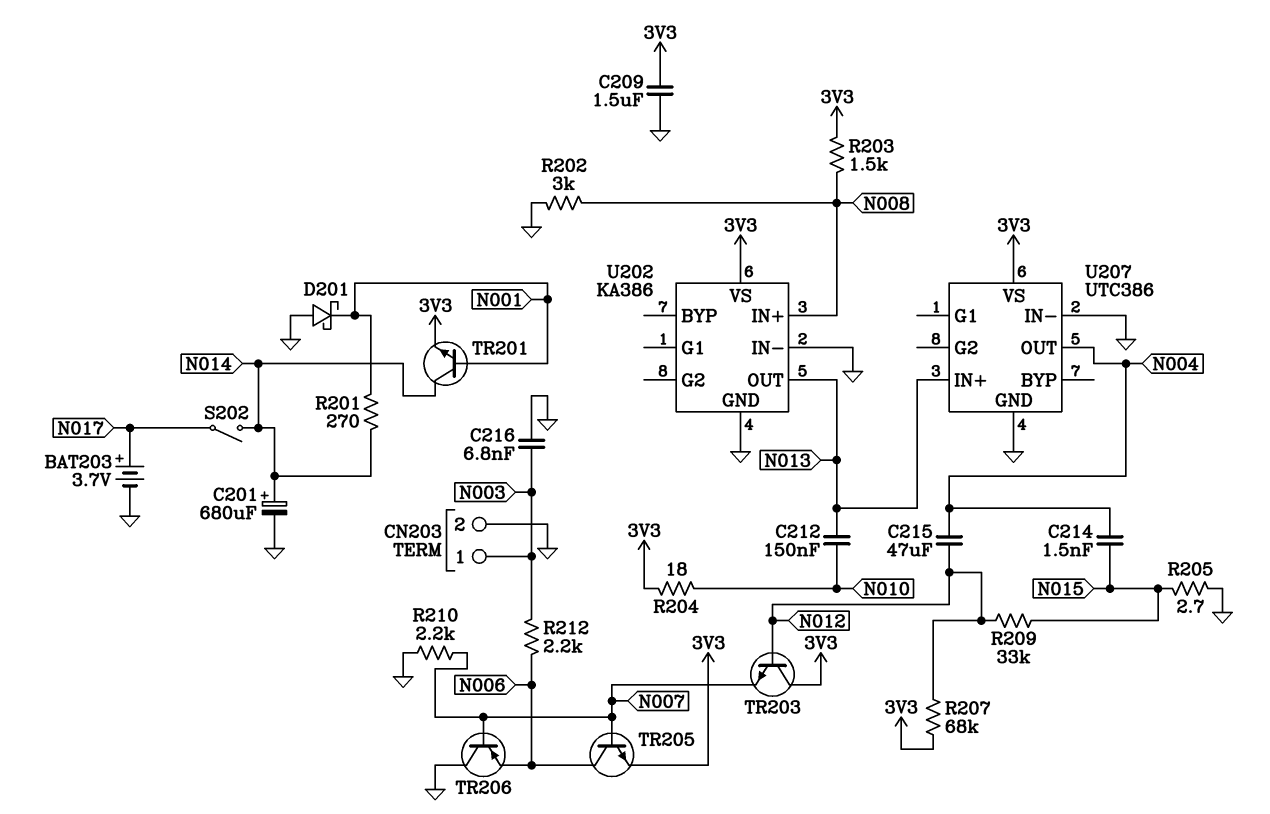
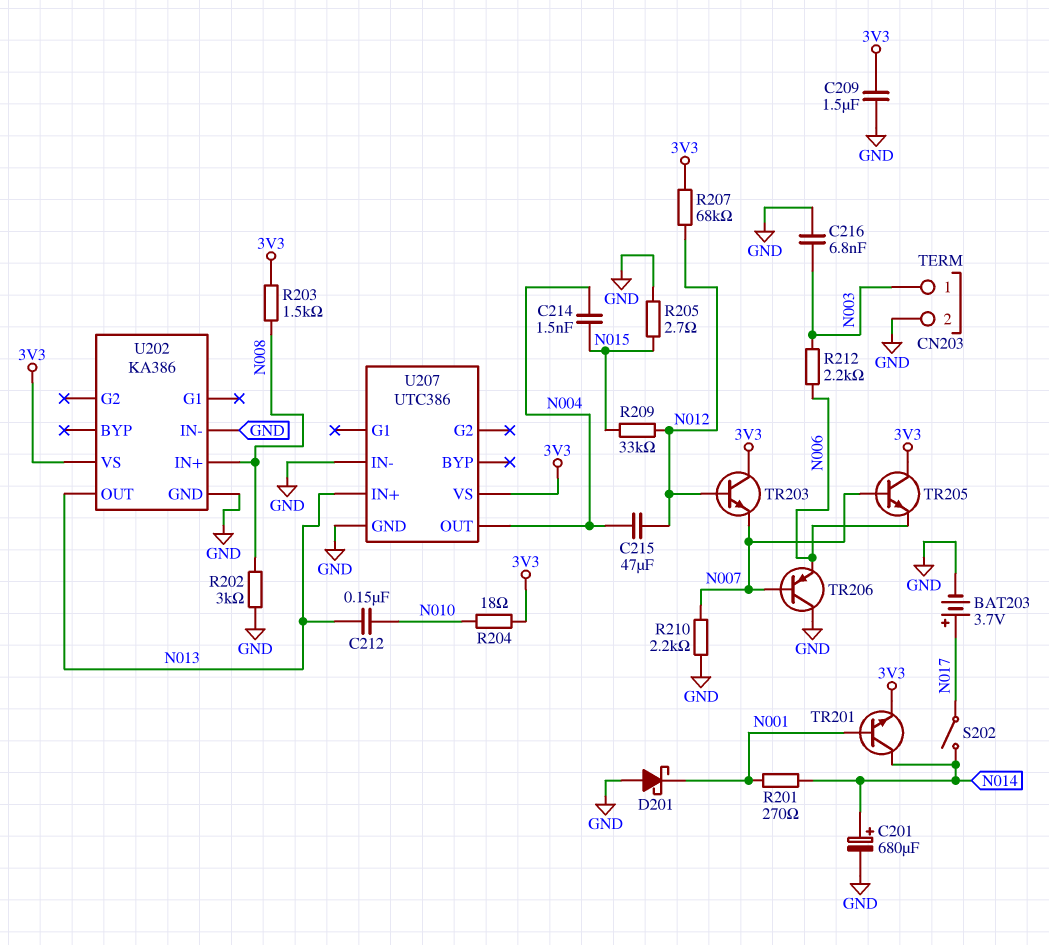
TR205: NPN (B N007, C N006, E 3V3) -> NPN (B N007, C 3V3, E N006)

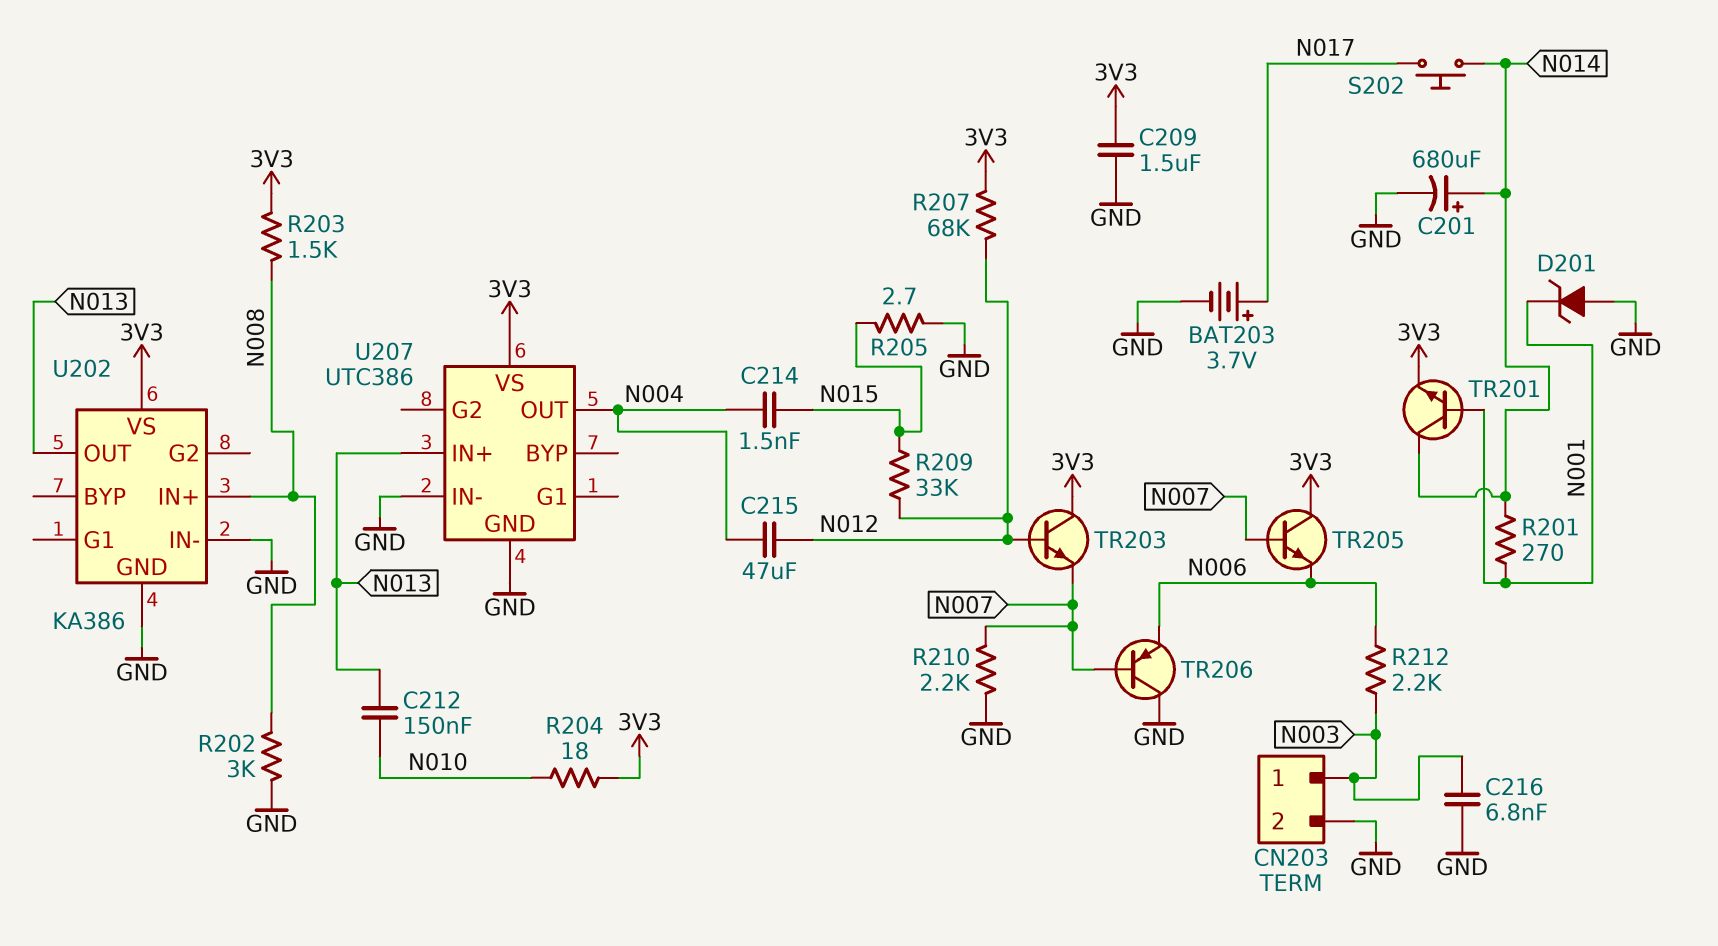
D201: schottky (A GND, K N001) -> zener (A GND, K N001)
S202: switch (N014, N017) -> button (N014, N017)

